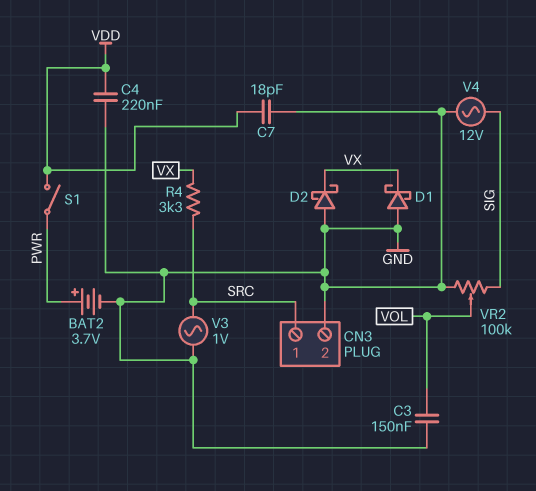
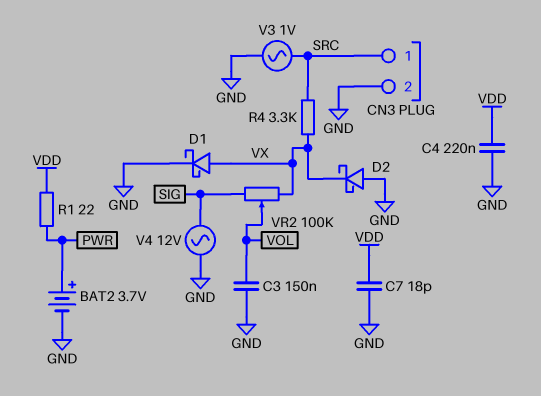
D1: schottky (A GND, K VX) -> schottky (A VX, K GND)
R1: none -> 22 (PWR, VDD)
S1: switch (PWR, VDD) -> none
VR2: 100k (GND, SIG, wiper VOL) -> 100k (SIG, VX, wiper VOL)

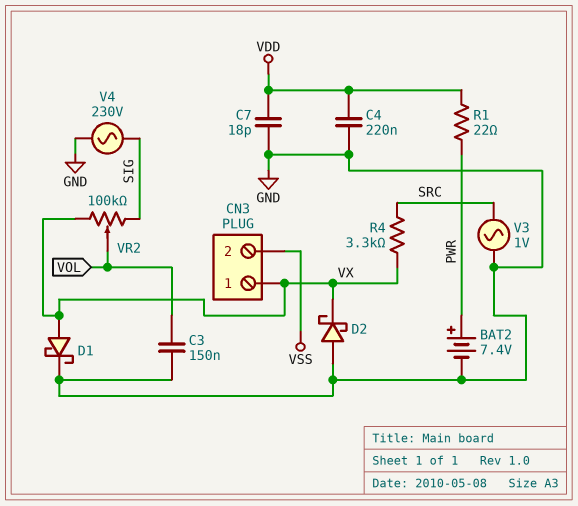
BAT2: 3.7V (plus PWR, minus GND) -> 7.4V (plus PWR, minus GND)
CN3 pin 1: SRC -> VX
CN3 pin 2: GND -> VSS
V4: AC 12V (GND, SIG) -> AC 230V (GND, SIG)

